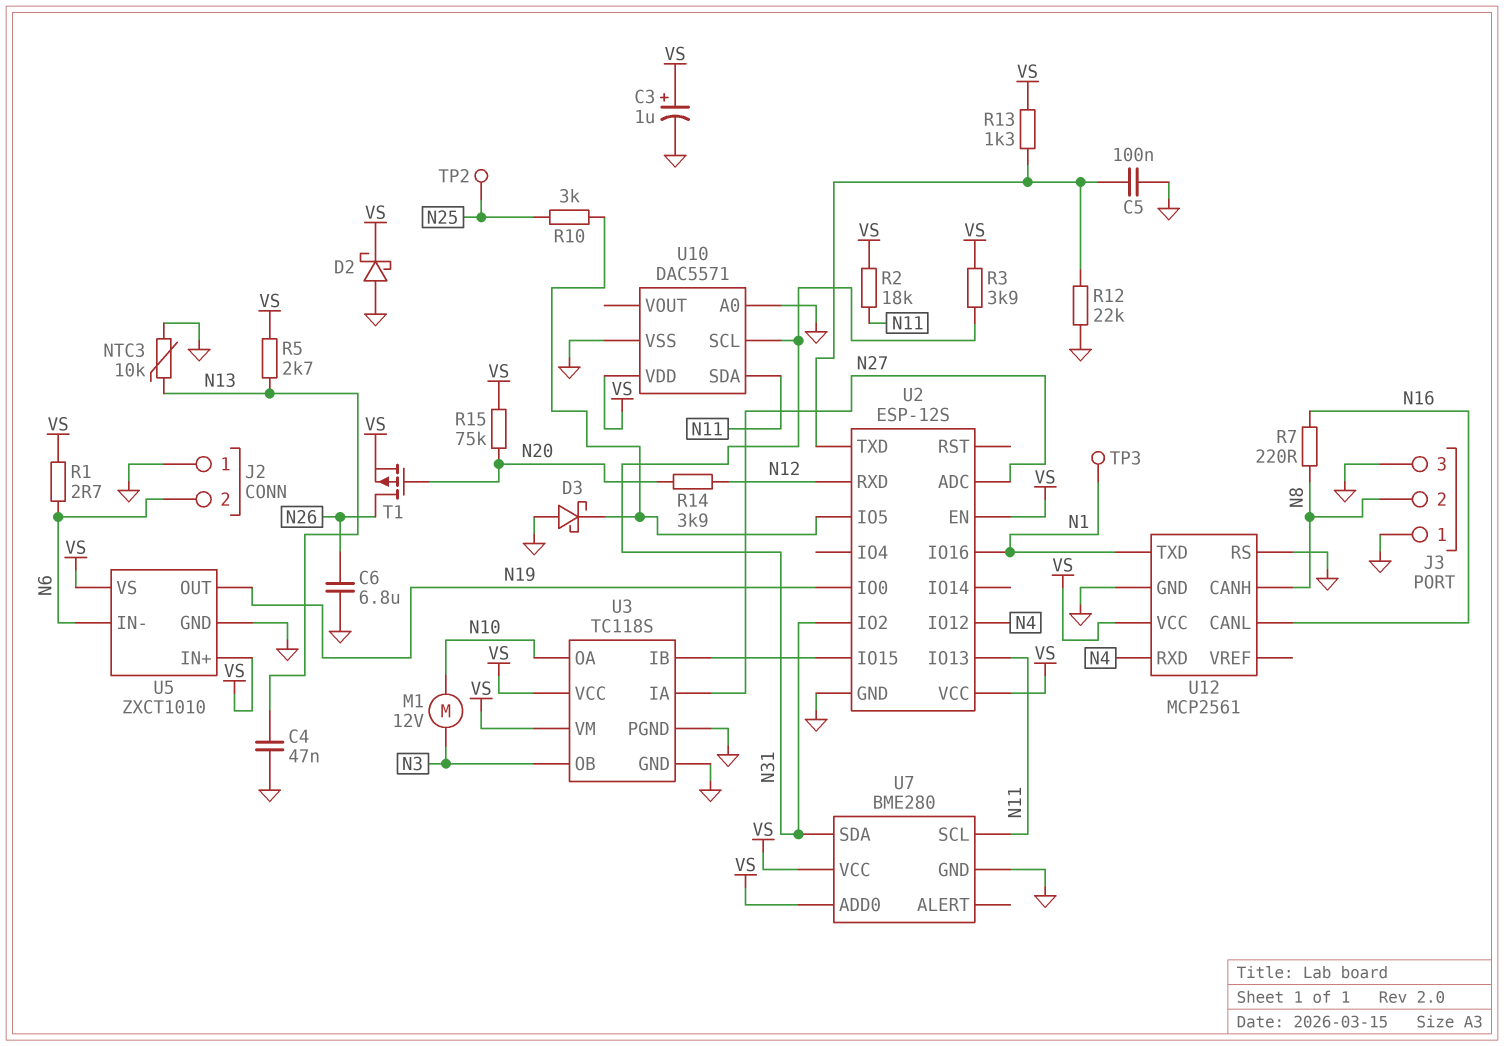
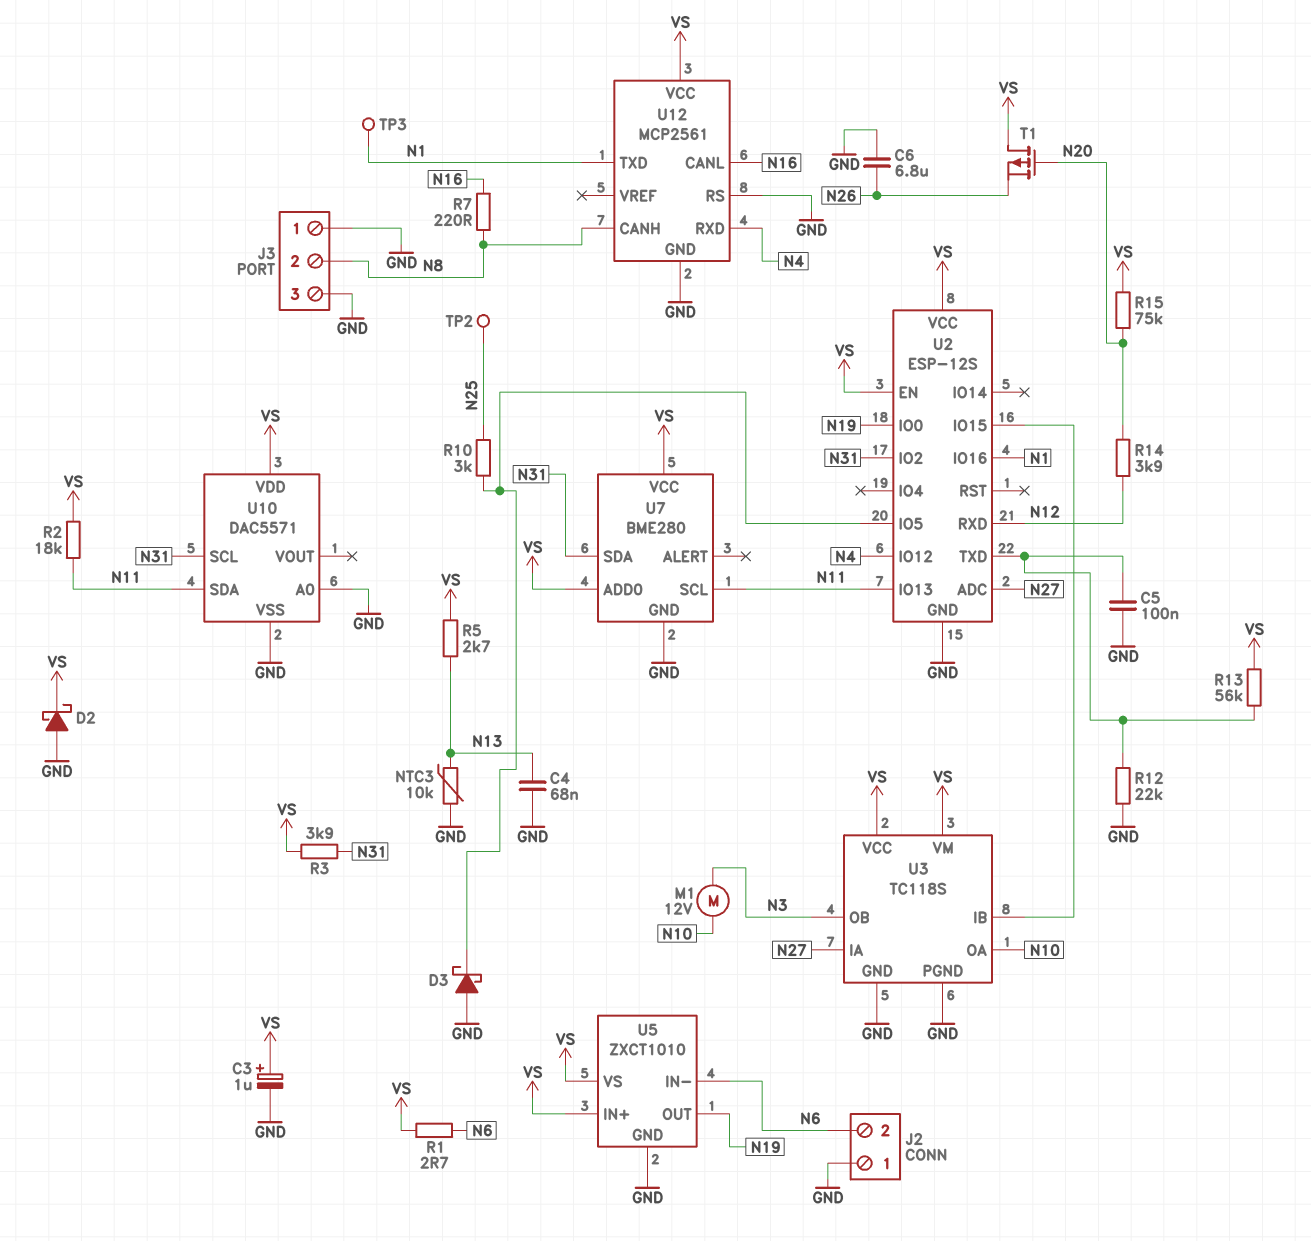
C4: 47nF (GND, N13) -> 68nF (GND, N13)
R13: 1.3k (U2/TXD, VS) -> 56k (U2/TXD, VS)
T1: PMOS (G N20, D N26, S VS) -> PMOS (G N20, D VS, S N26)

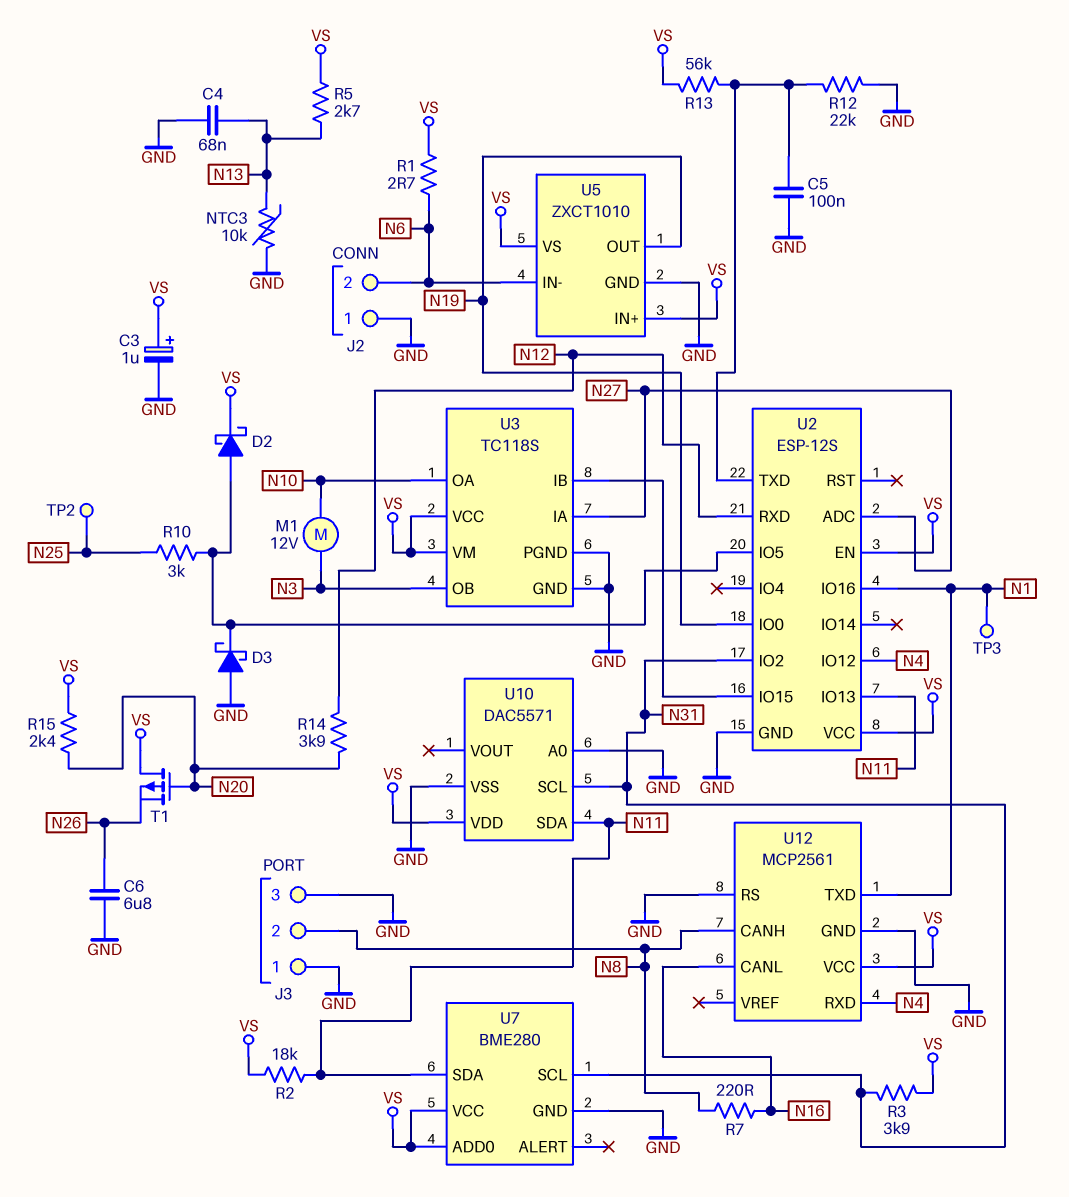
D2: schottky (A GND, K VS) -> schottky (A U2/IO5, K VS)
R15: 75k (N20, VS) -> 2.4k (N20, VS)
U7 pin SCL: N11 -> N31
U7 pin SDA: N31 -> N11

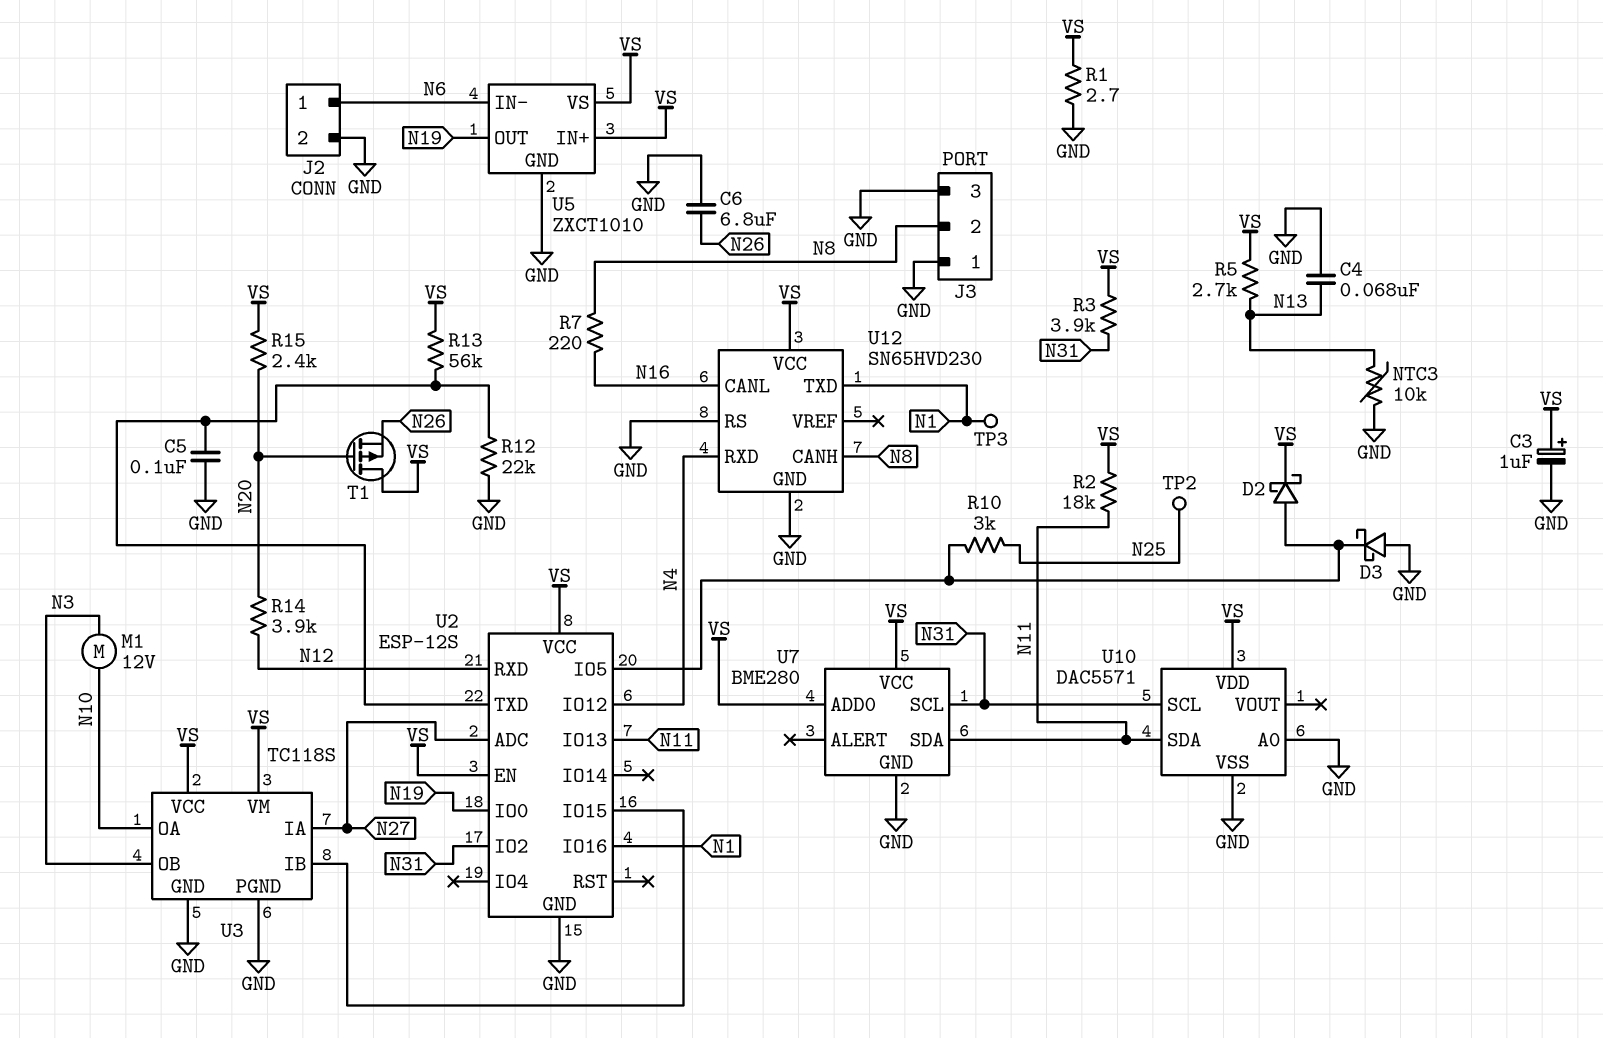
J2 pin 1: GND -> N6
J2 pin 2: N6 -> GND
R1: 2.7 (N6, VS) -> 2.7 (GND, VS)
U12: MCP2561 -> SN65HVD230

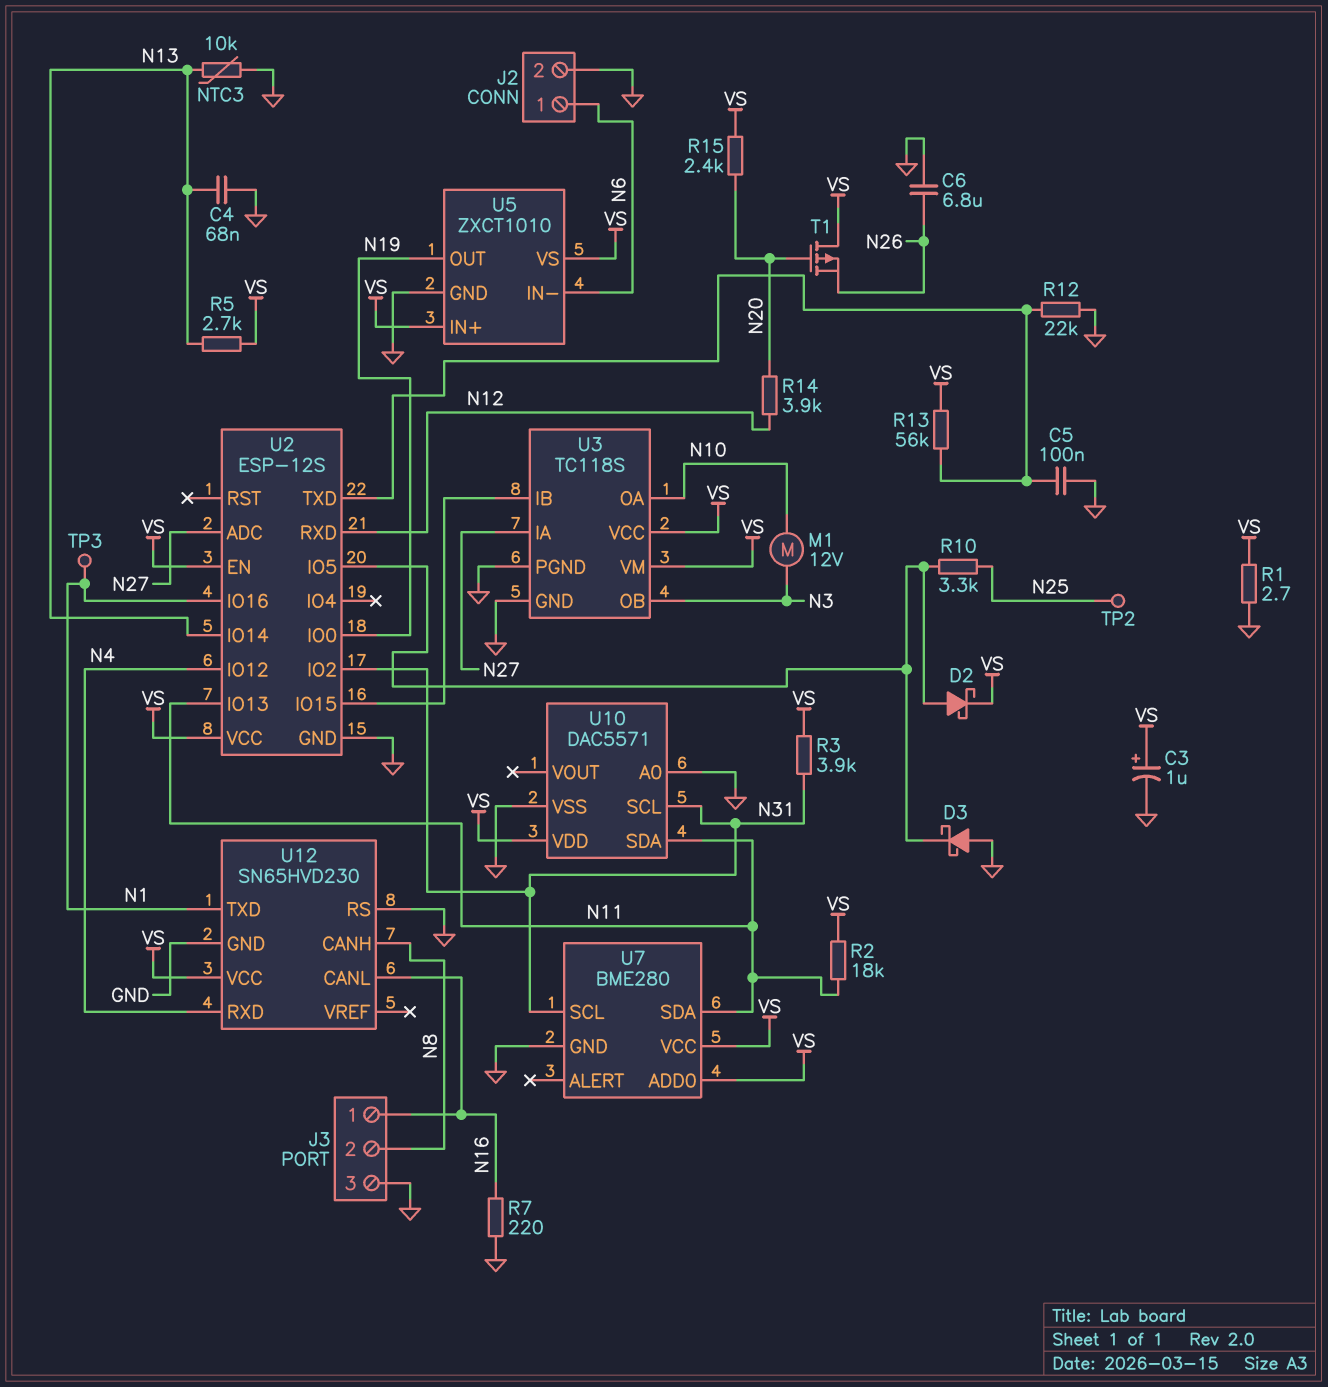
J3 pin 1: GND -> N16
R7: 220 (N8, N16) -> 220 (GND, N16)
R10: 3k (N25, U2/IO5) -> 3.3k (N25, U2/IO5)
U2 pin IO14: none -> N13

